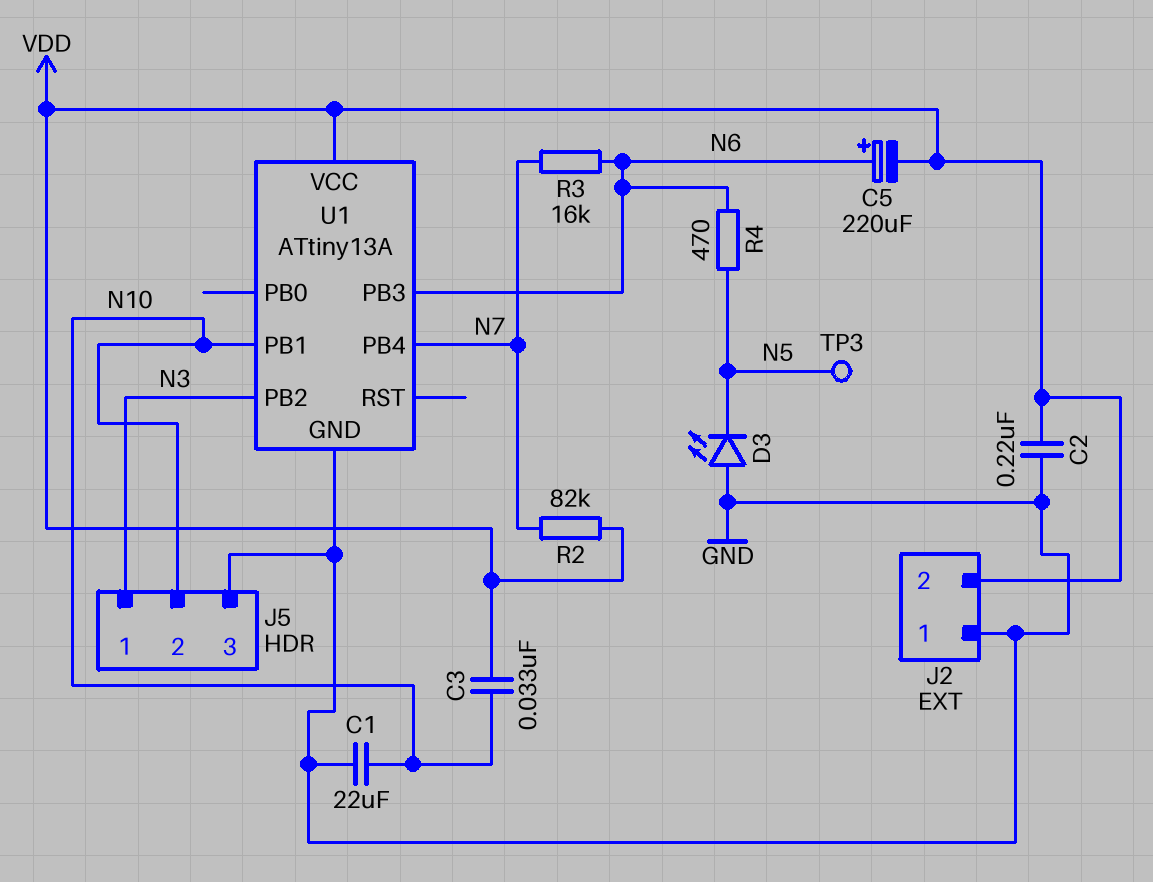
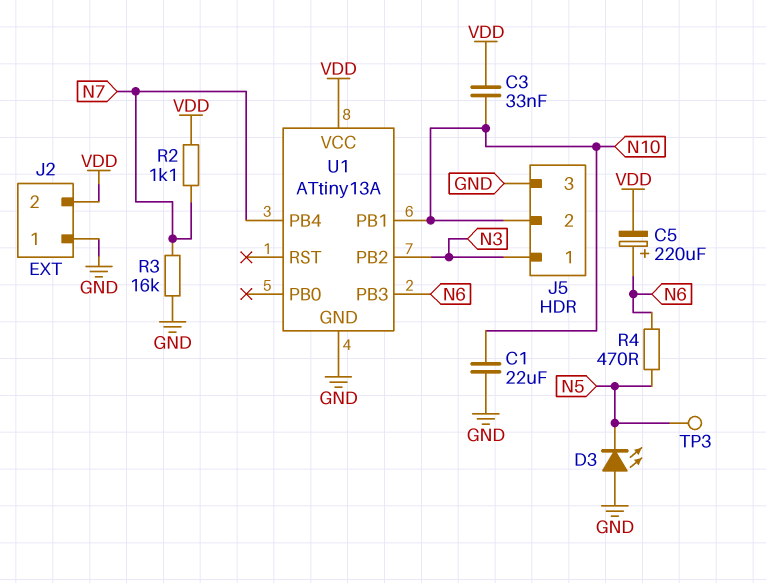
C2: 220nF (GND, VDD) -> none
R2: 82k (N7, VDD) -> 1.1k (N7, VDD)
R3: 16k (N6, N7) -> 16k (GND, N7)

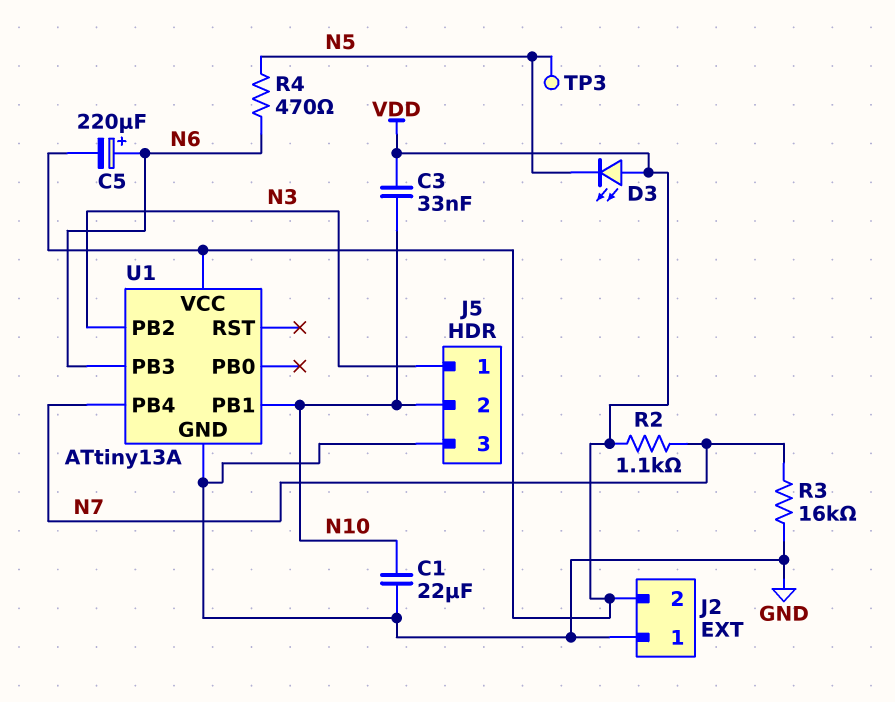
D3: LED (A GND, K N5) -> LED (A VDD, K N5)

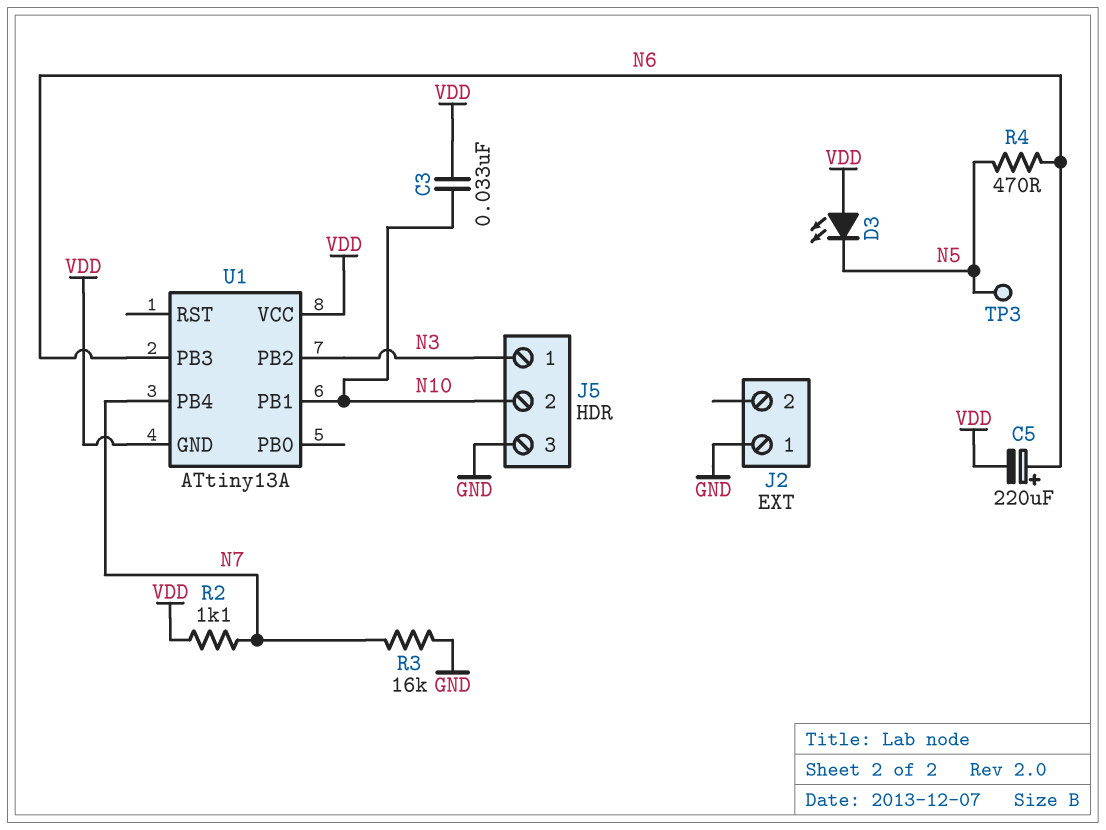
C1: 22uF (GND, N10) -> none
J2 pin 2: VDD -> none
U1 pin GND: GND -> VDD

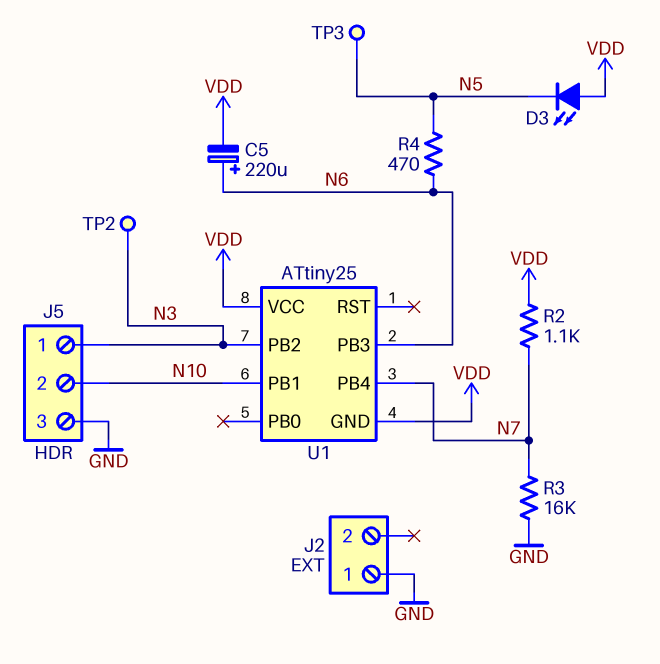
C3: 33nF (N10, VDD) -> none
TP2: none -> test point (N3)
U1: ATtiny13A -> ATtiny25

